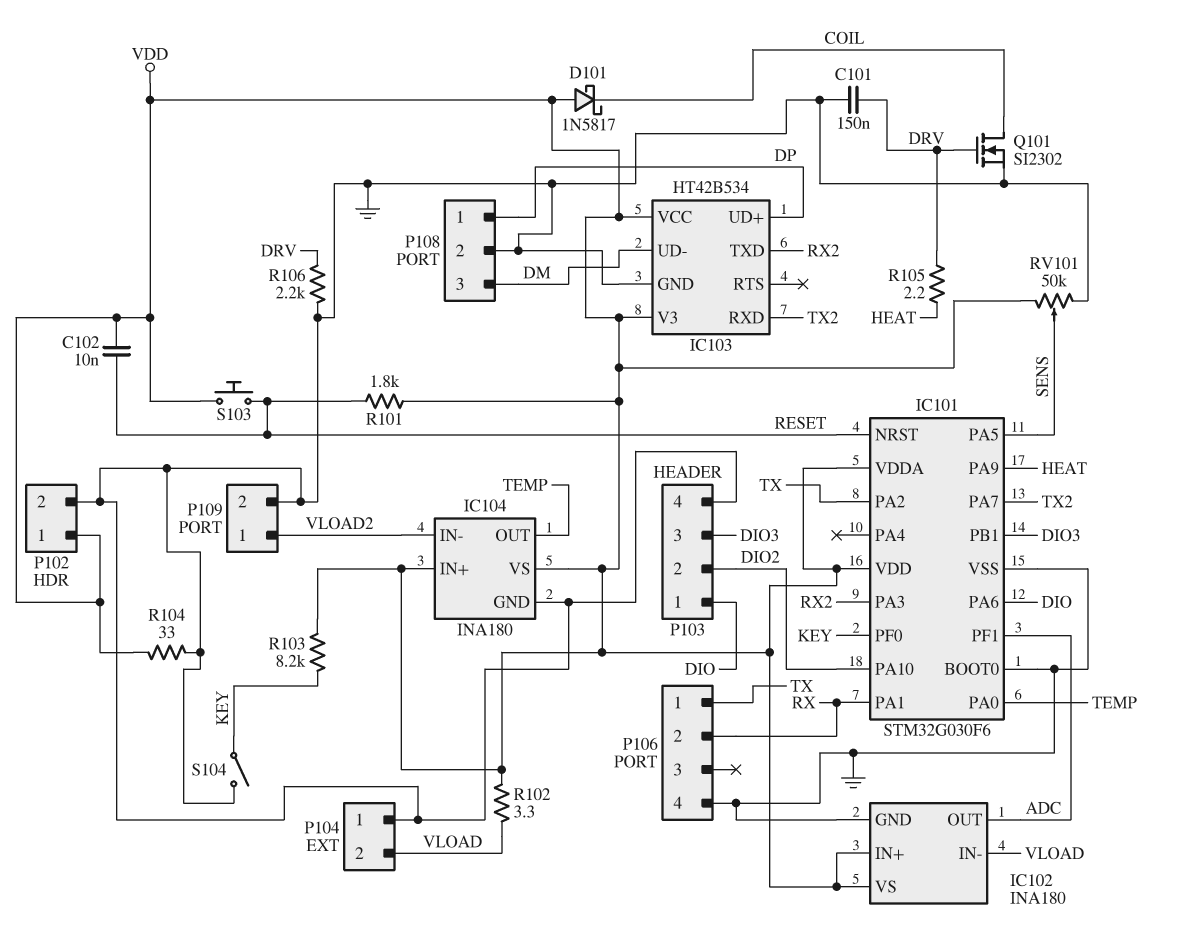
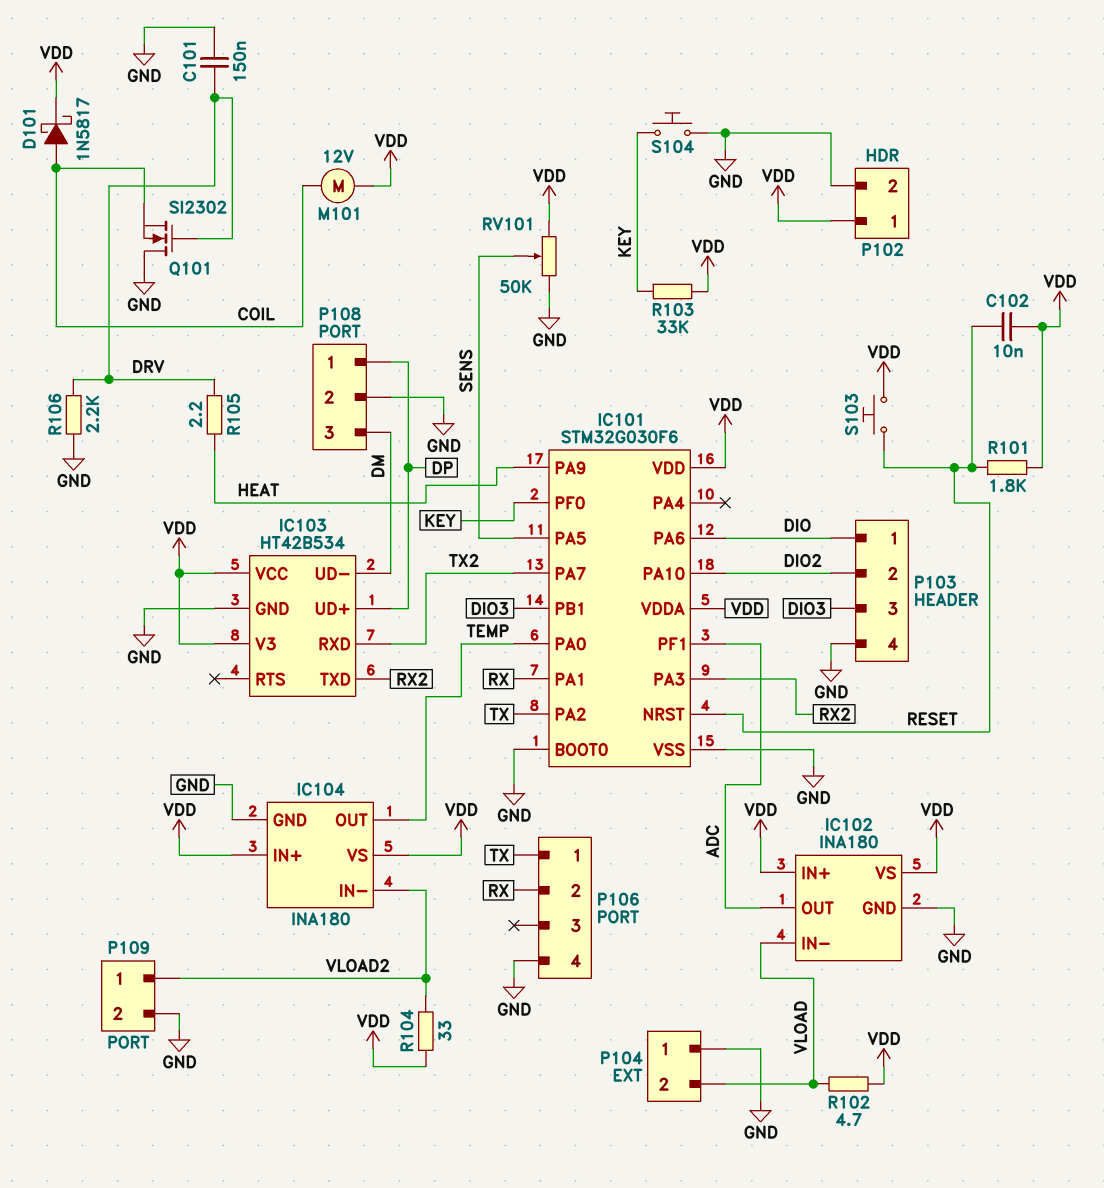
D101: schottky 1N5817 (A VDD, K COIL) -> schottky 1N5817 (A COIL, K VDD)
M101: none -> motor 12V (COIL, VDD)
Q101: NMOS SI2302 (G DRV, D COIL, S GND) -> NMOS SI2302 (G DRV, D GND, S COIL)
R102: 3.3 (VDD, VLOAD) -> 4.7 (VDD, VLOAD)
R103: 8.2k (KEY, VDD) -> 33k (KEY, VDD)
R104: 33 (GND, VDD) -> 33 (VDD, VLOAD2)
S104: switch (GND, KEY) -> button (GND, KEY)

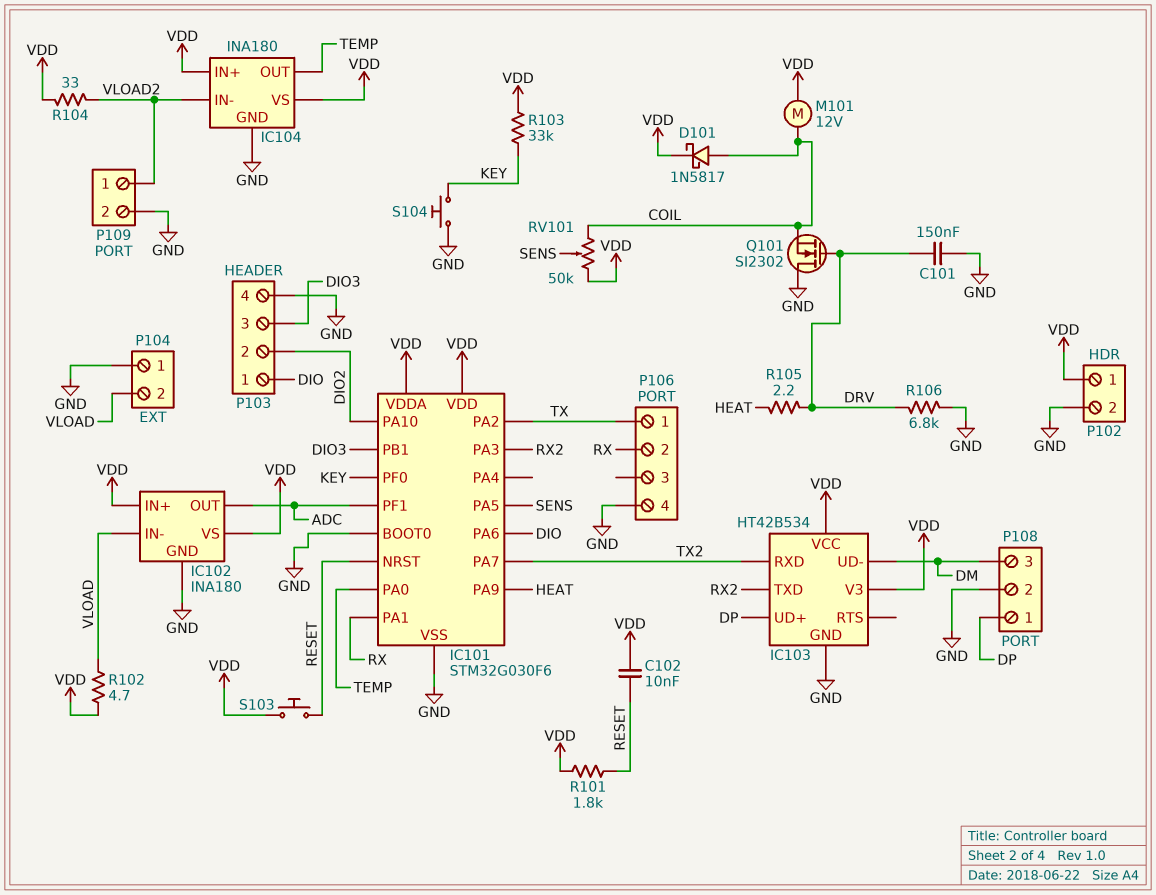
R106: 2.2k (DRV, GND) -> 6.8k (DRV, GND)
RV101: 50k (GND, VDD, wiper SENS) -> 50k (COIL, VDD, wiper SENS)

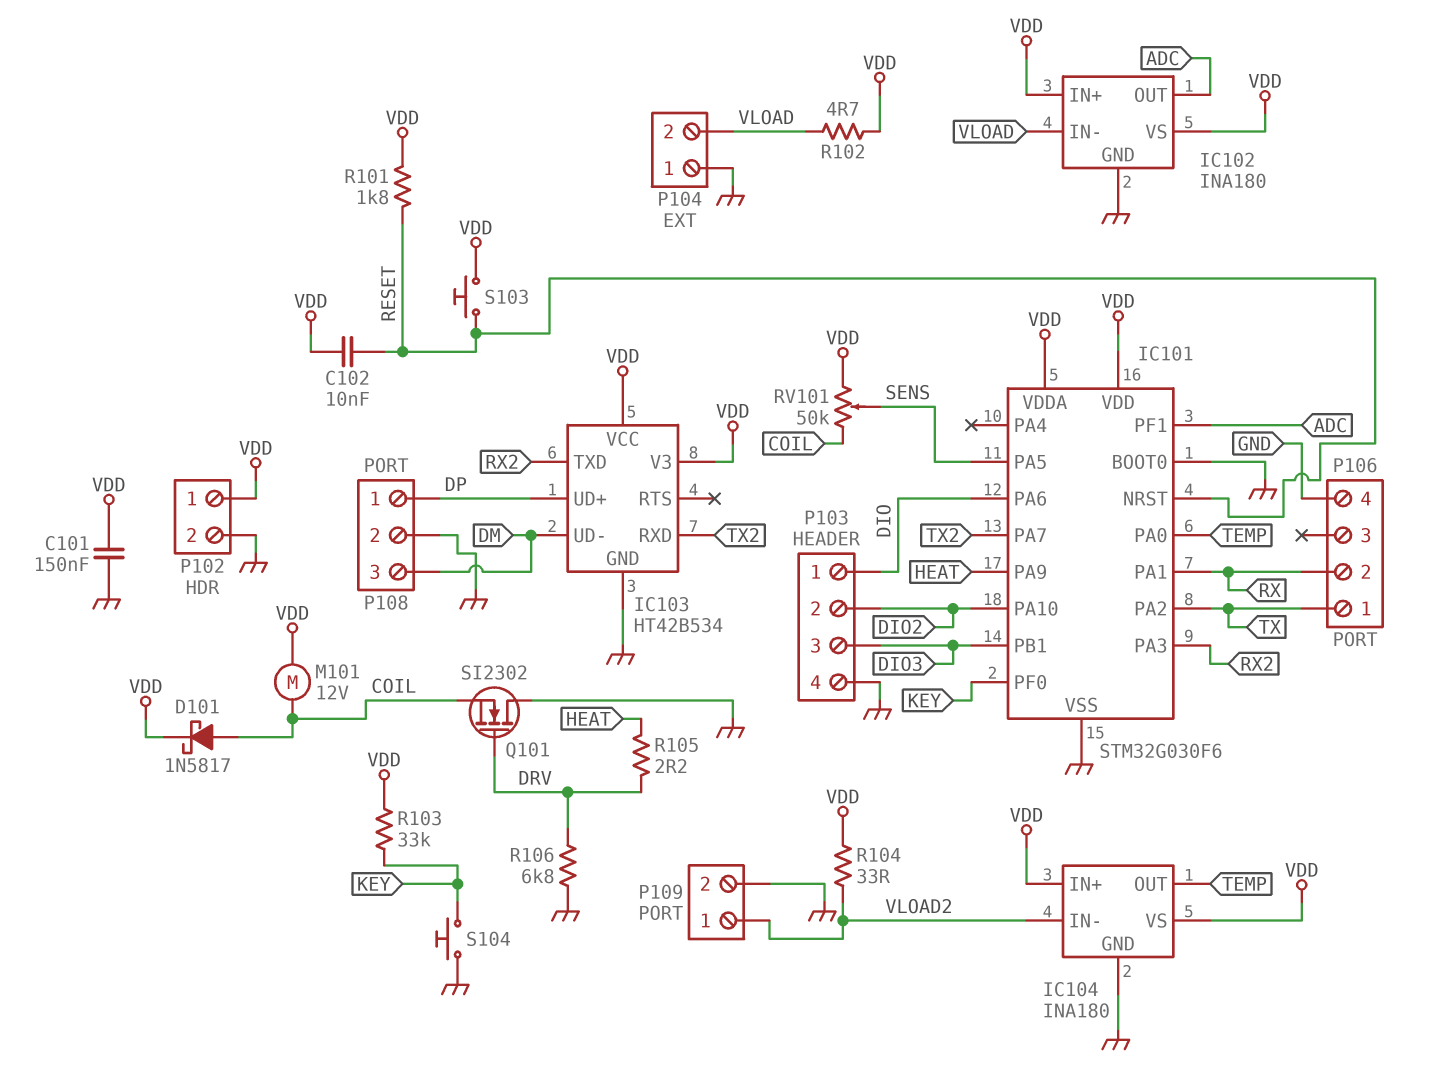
C101: 150nF (DRV, GND) -> 150nF (GND, VDD)

